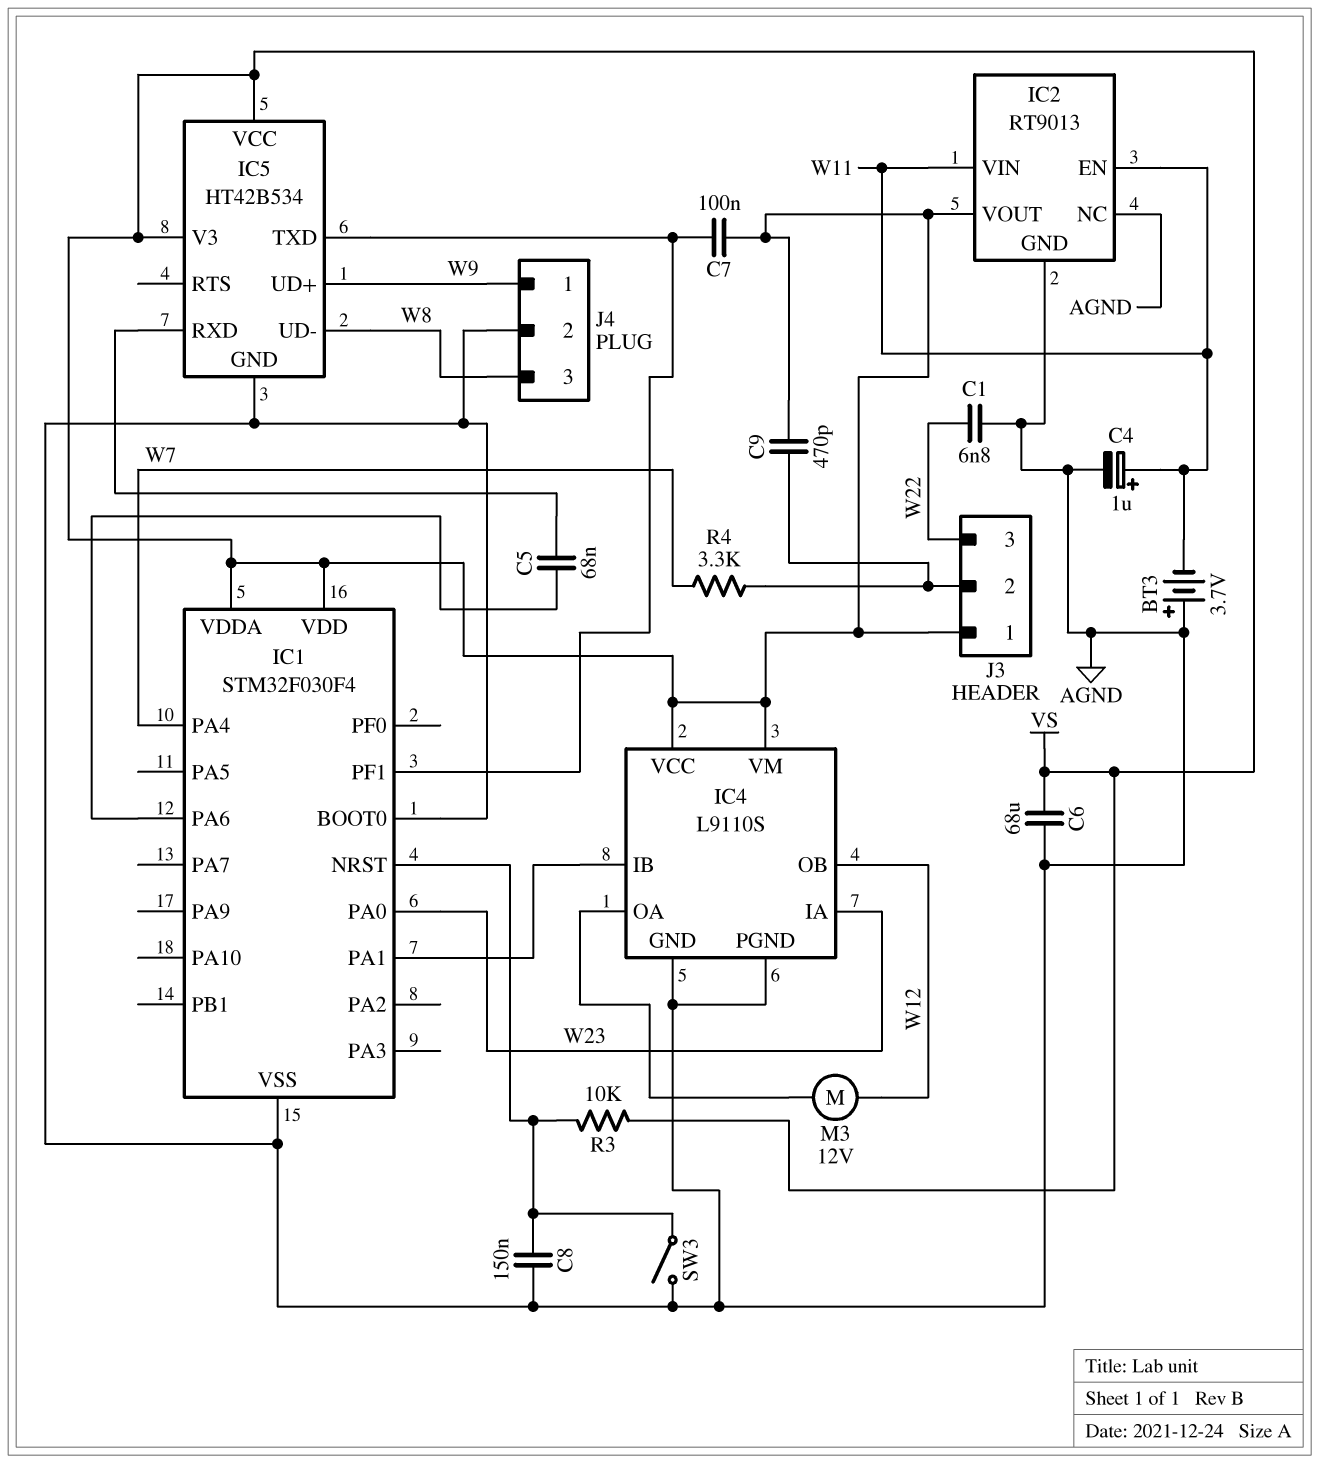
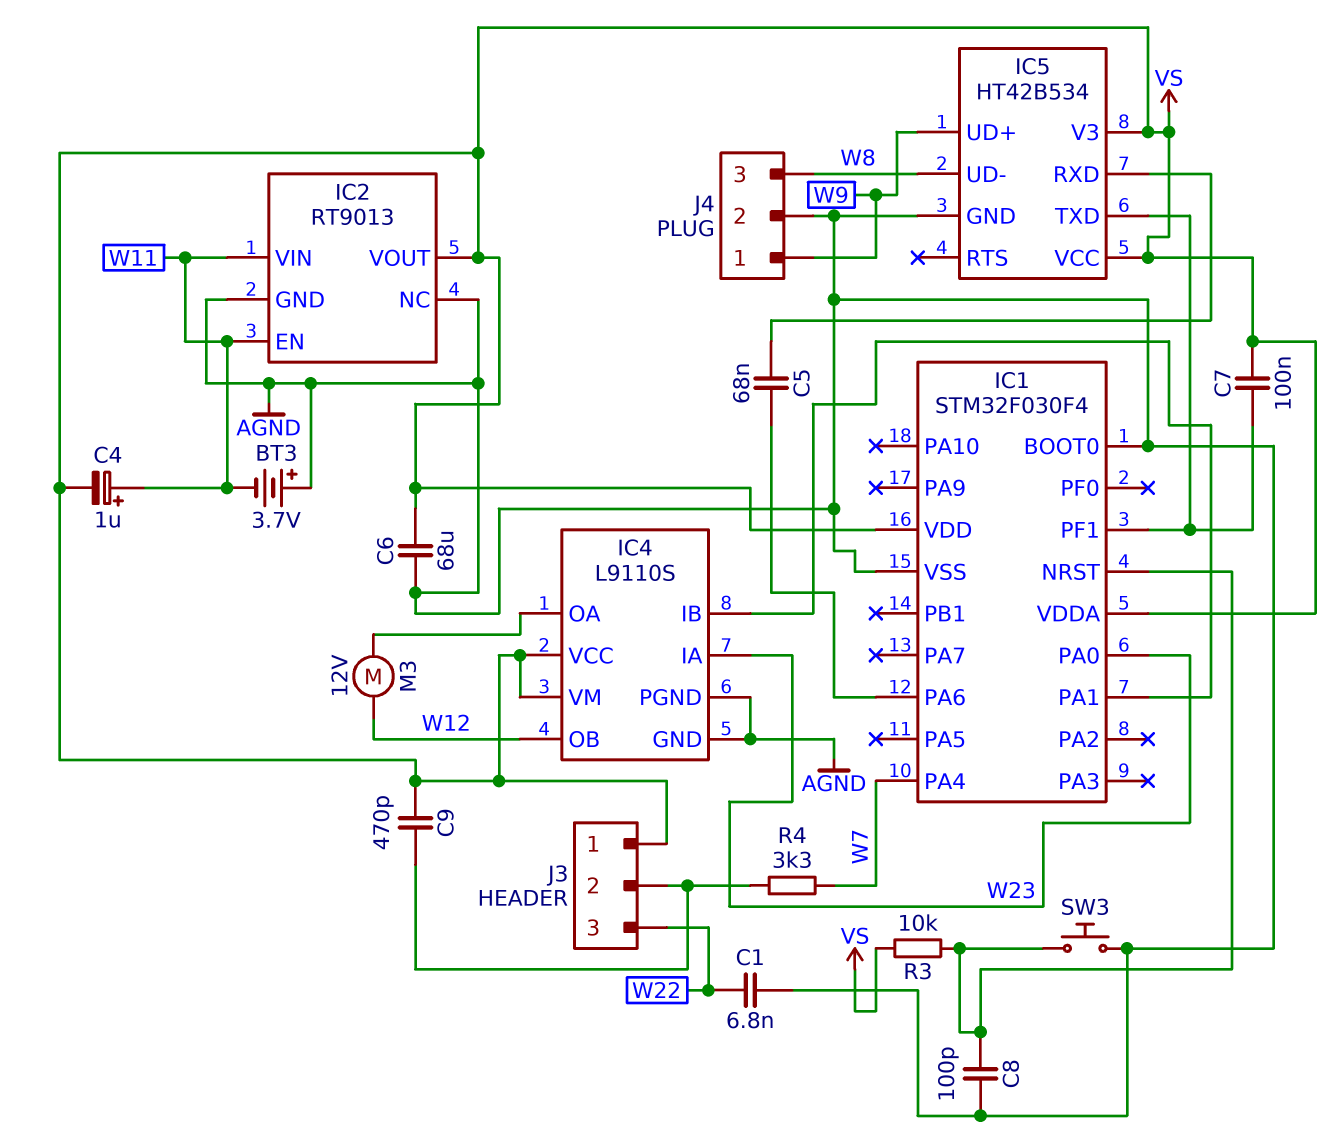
C4: 1uF (plus W11, minus AGND) -> 1uF (plus W11, minus VS)
C8: 150nF (AGND, IC1/NRST) -> 100pF (AGND, IC1/NRST)
SW3: switch (AGND, IC1/NRST) -> button (AGND, IC1/NRST)

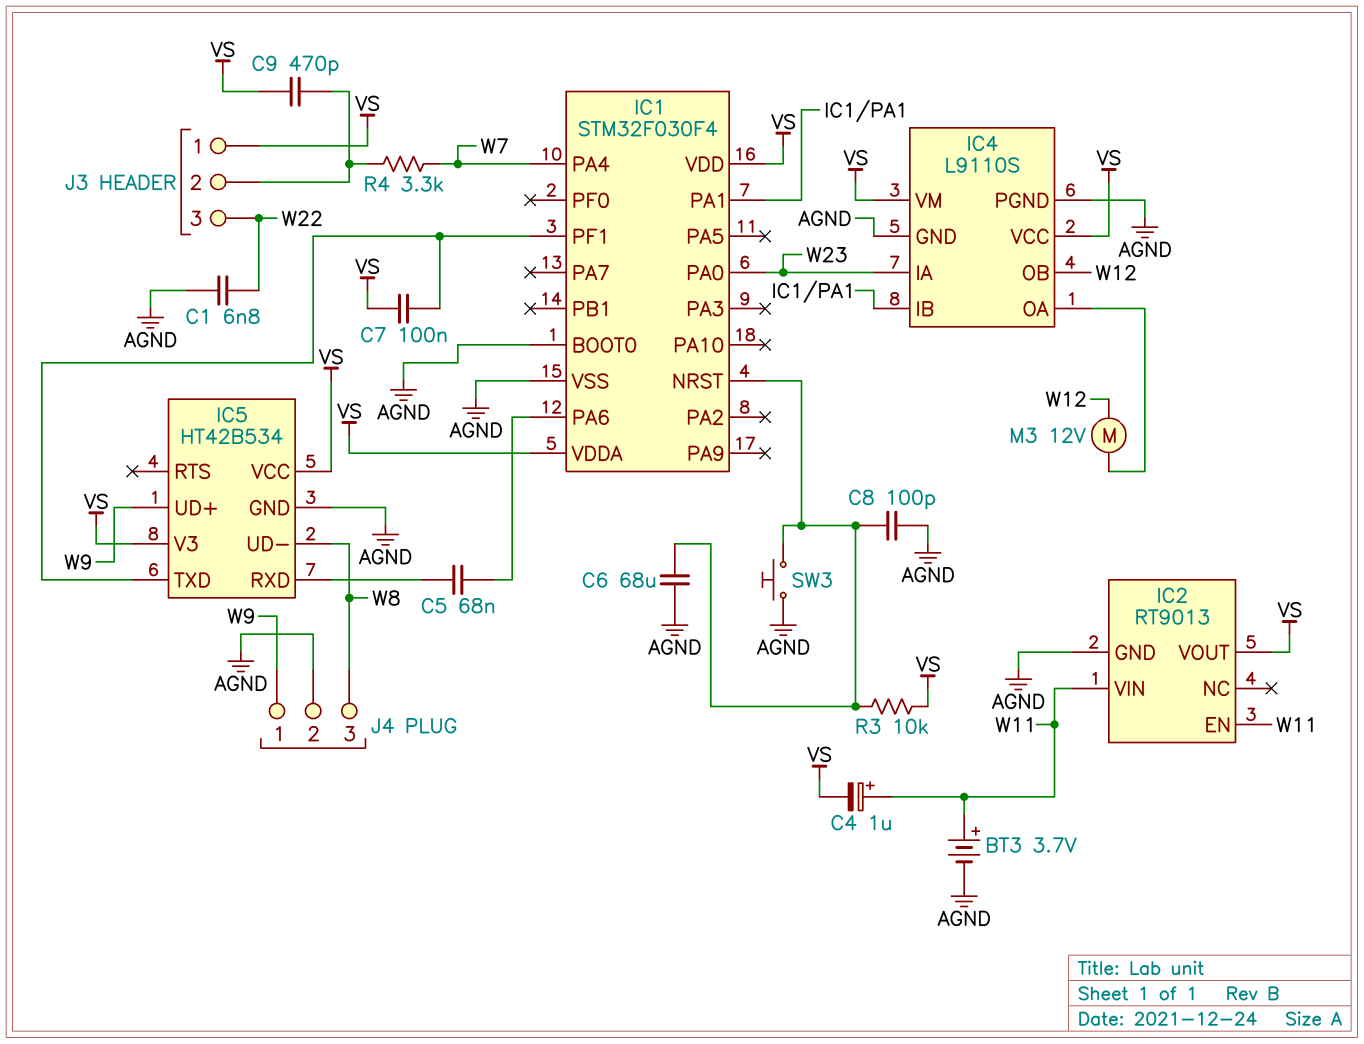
BT3: 3.7V (plus AGND, minus W11) -> 3.7V (plus W11, minus AGND)
C6: 68uF (AGND, VS) -> 68uF (AGND, IC1/NRST)
IC2 pin NC: AGND -> none

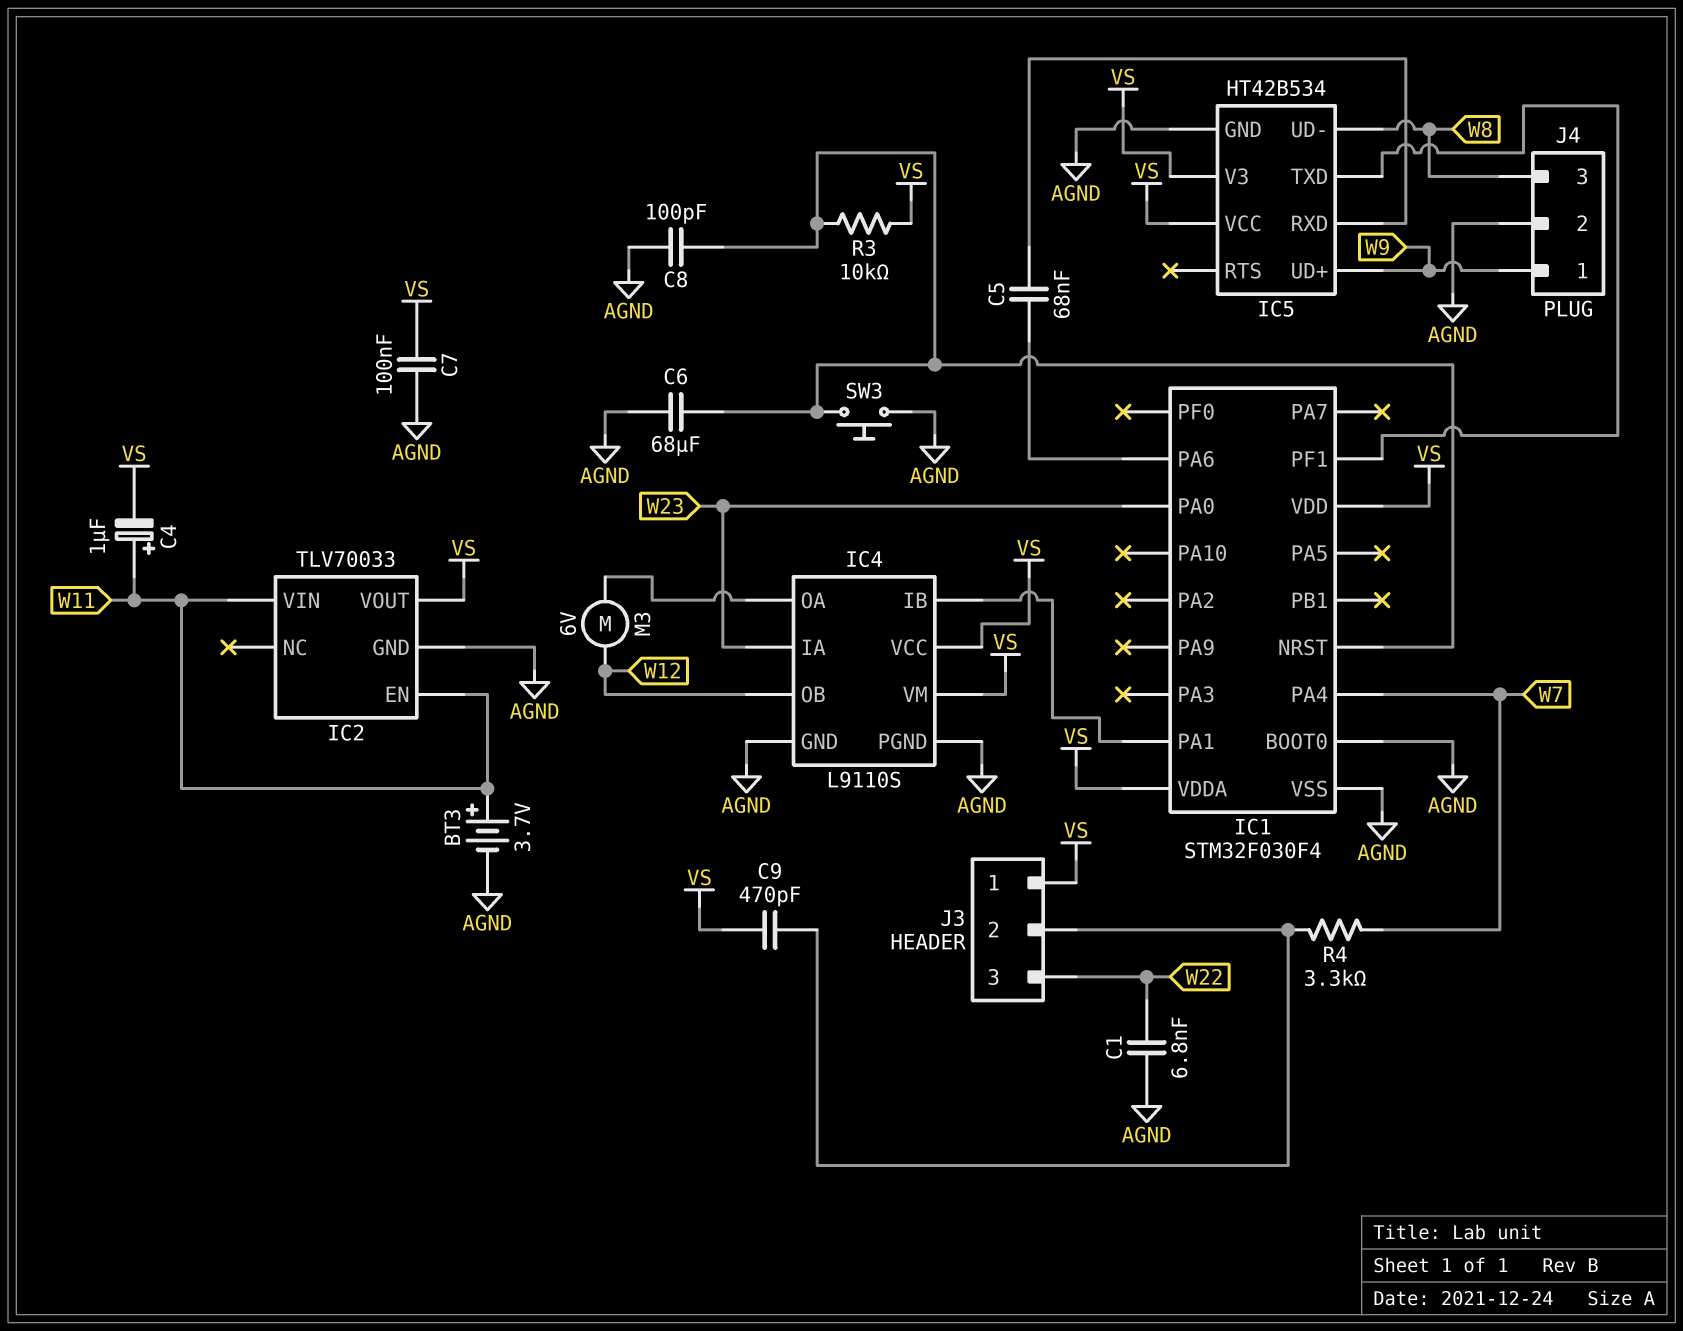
C7: 100nF (IC1/PF1, VS) -> 100nF (AGND, VS)
IC2: RT9013 -> TLV70033
M3: motor 12V (IC4/OA, W12) -> motor 6V (IC4/OA, W12)

